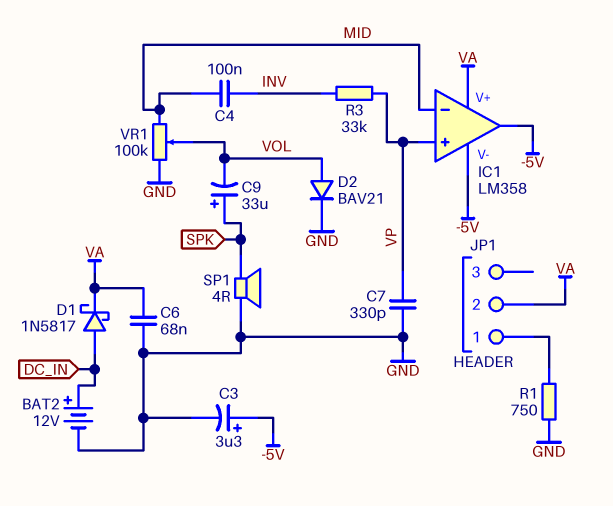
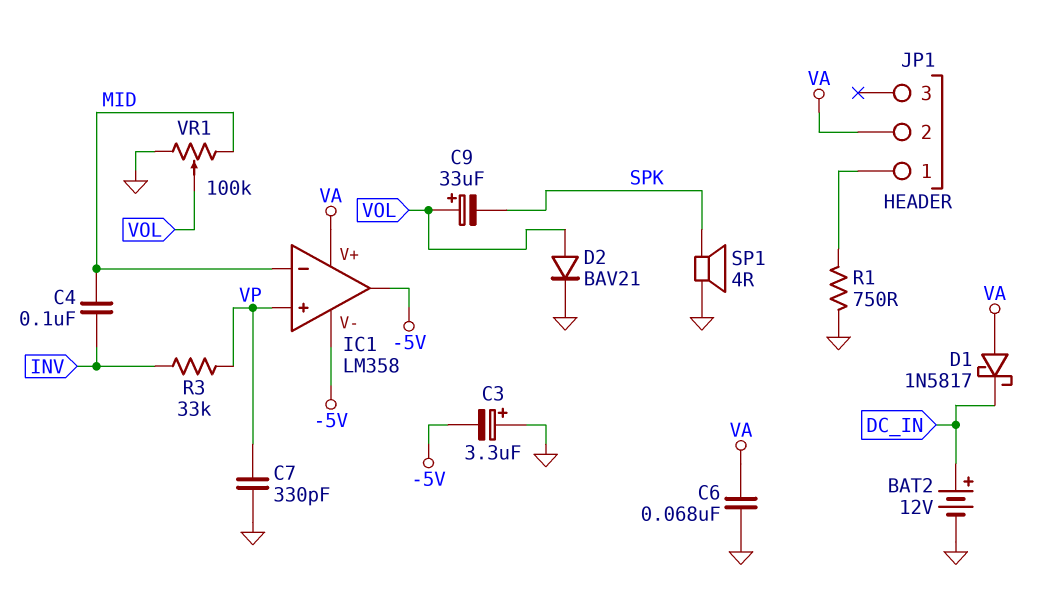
C3: 3.3uF (plus -5V, minus GND) -> 3.3uF (plus GND, minus -5V)
C9: 33uF (plus SPK, minus VOL) -> 33uF (plus VOL, minus SPK)
D1: schottky 1N5817 (A DC_IN, K VA) -> schottky 1N5817 (A VA, K DC_IN)

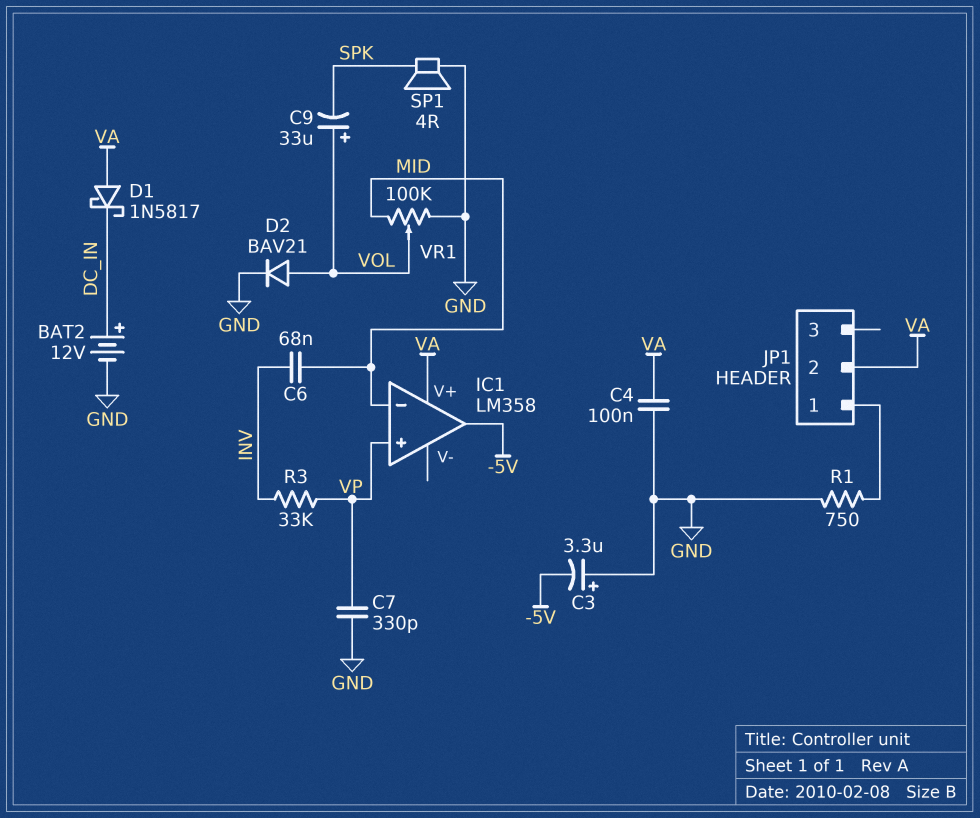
C4: 100nF (INV, MID) -> 100nF (GND, VA)
C6: 68nF (GND, VA) -> 68nF (INV, MID)
IC1 pin V-: -5V -> none

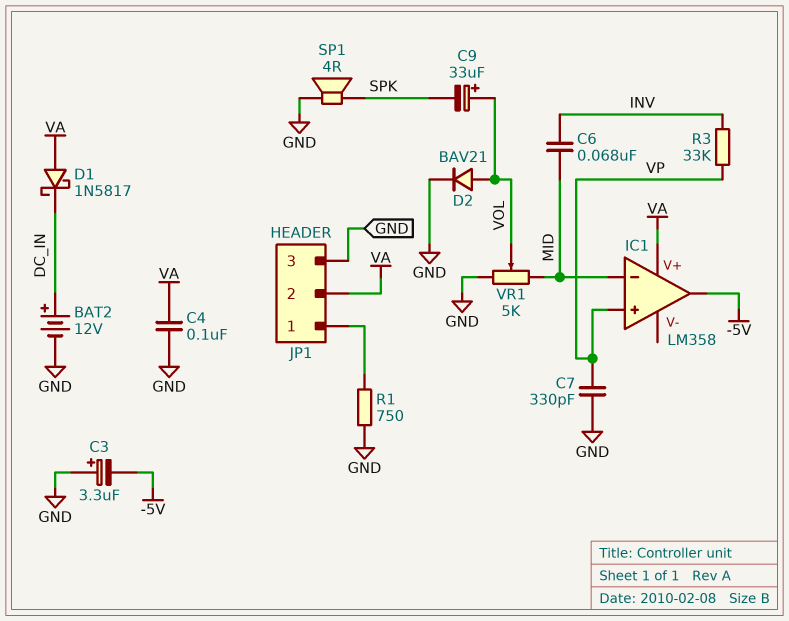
JP1 pin 3: none -> GND
VR1: 100k (GND, MID, wiper VOL) -> 5k (GND, MID, wiper VOL)

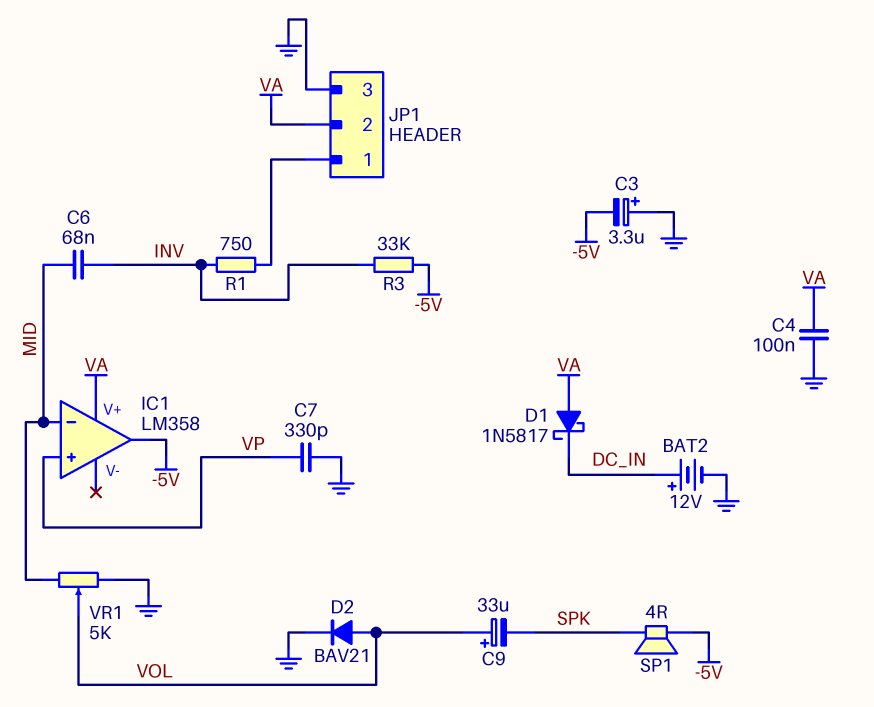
R1: 750 (GND, JP1/1) -> 750 (INV, JP1/1)
R3: 33k (INV, VP) -> 33k (-5V, INV)
SP1: speaker 4R (GND, SPK) -> speaker 4R (-5V, SPK)

